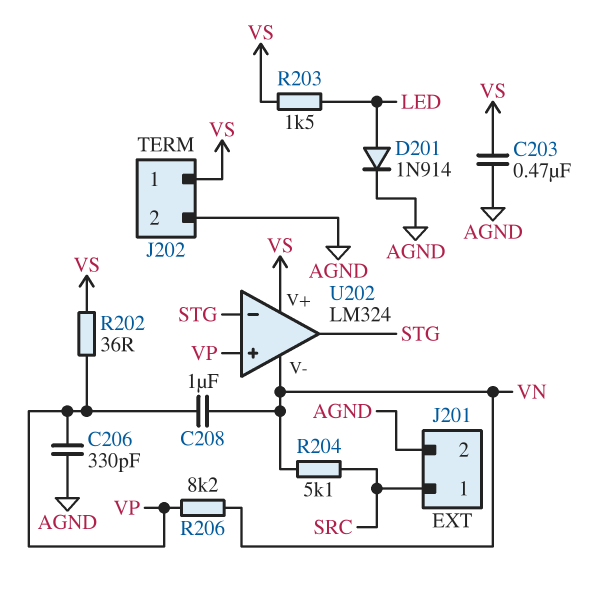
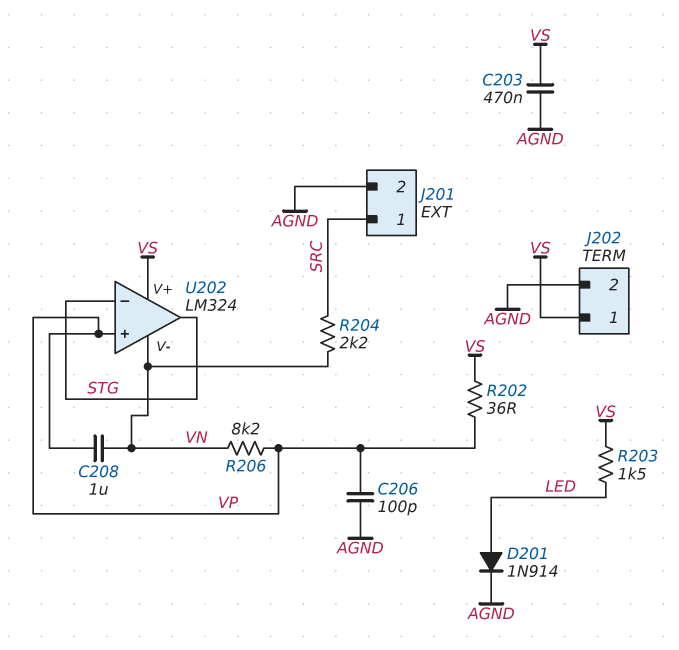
C206: 330pF (AGND, VP) -> 100pF (AGND, VP)
R204: 5.1k (SRC, VN) -> 2.2k (SRC, VN)

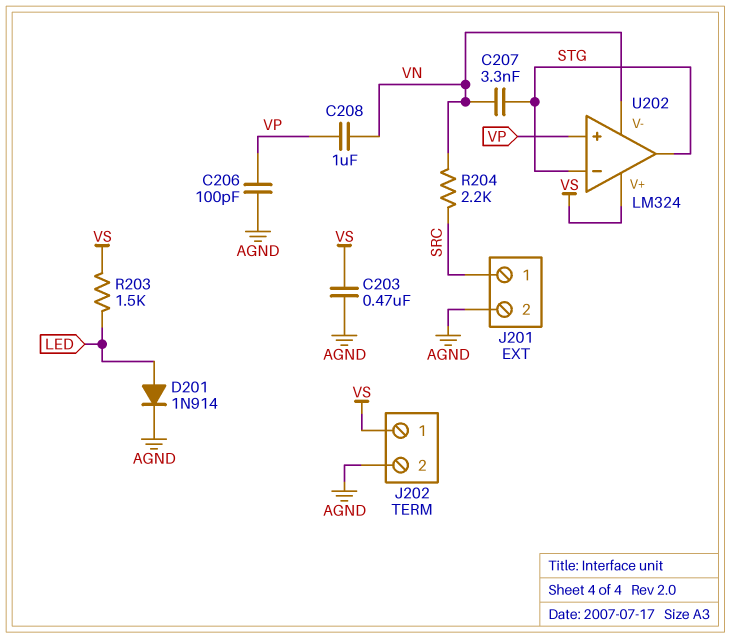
C207: none -> 3.3nF (STG, VN)
R202: 36 (VP, VS) -> none
R206: 8.2k (VN, VP) -> none

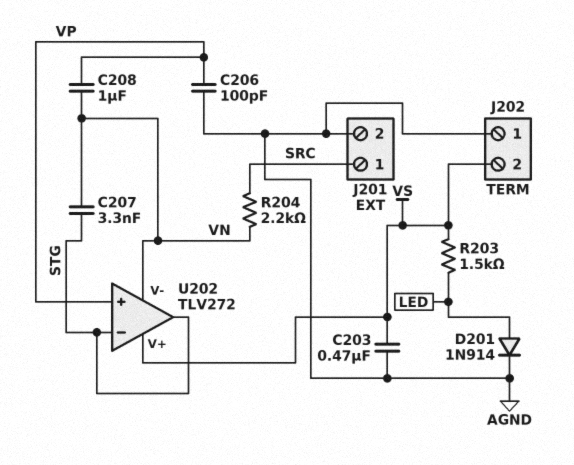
J202 pin 1: VS -> AGND
J202 pin 2: AGND -> VS
U202: LM324 -> TLV272

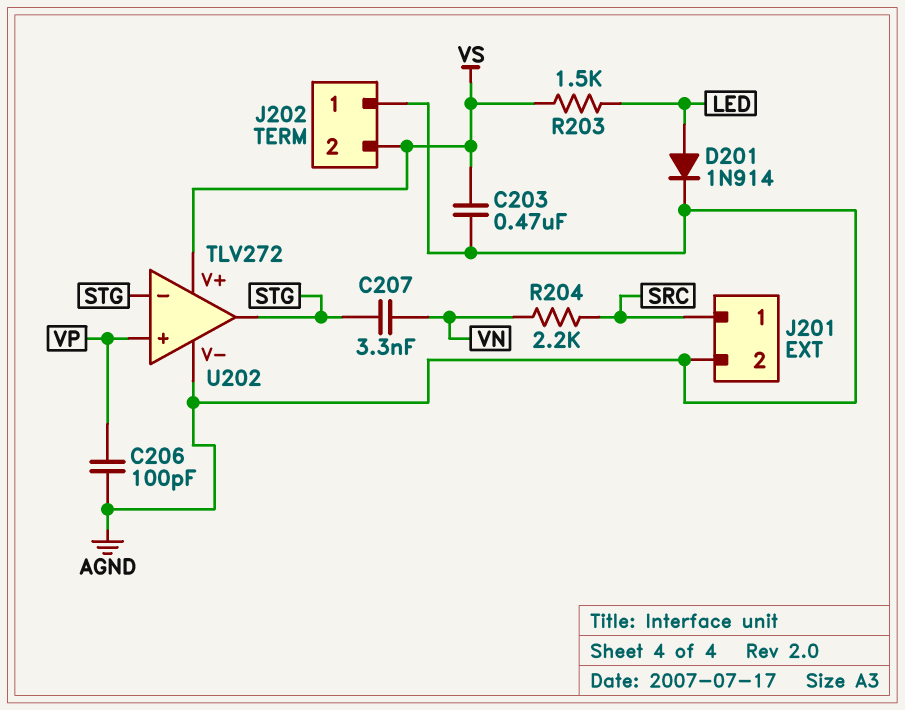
C208: 1uF (VN, VP) -> none
U202 pin V-: VN -> AGND

